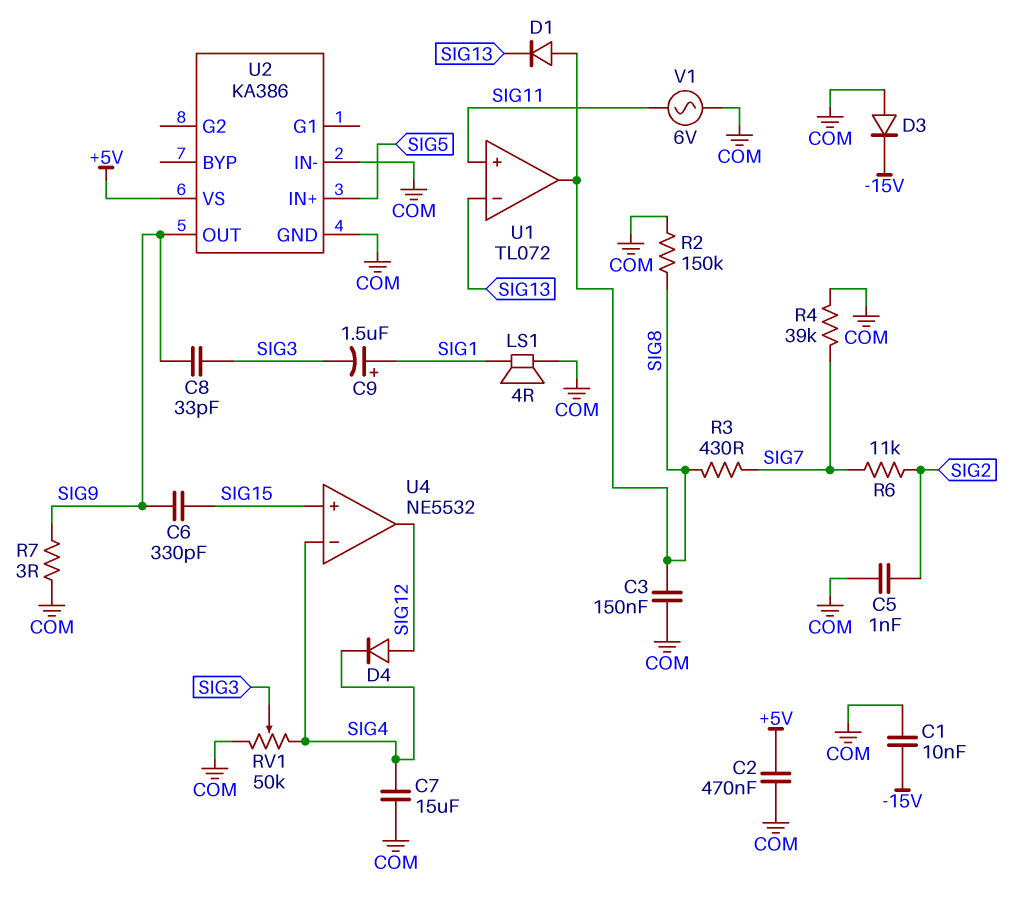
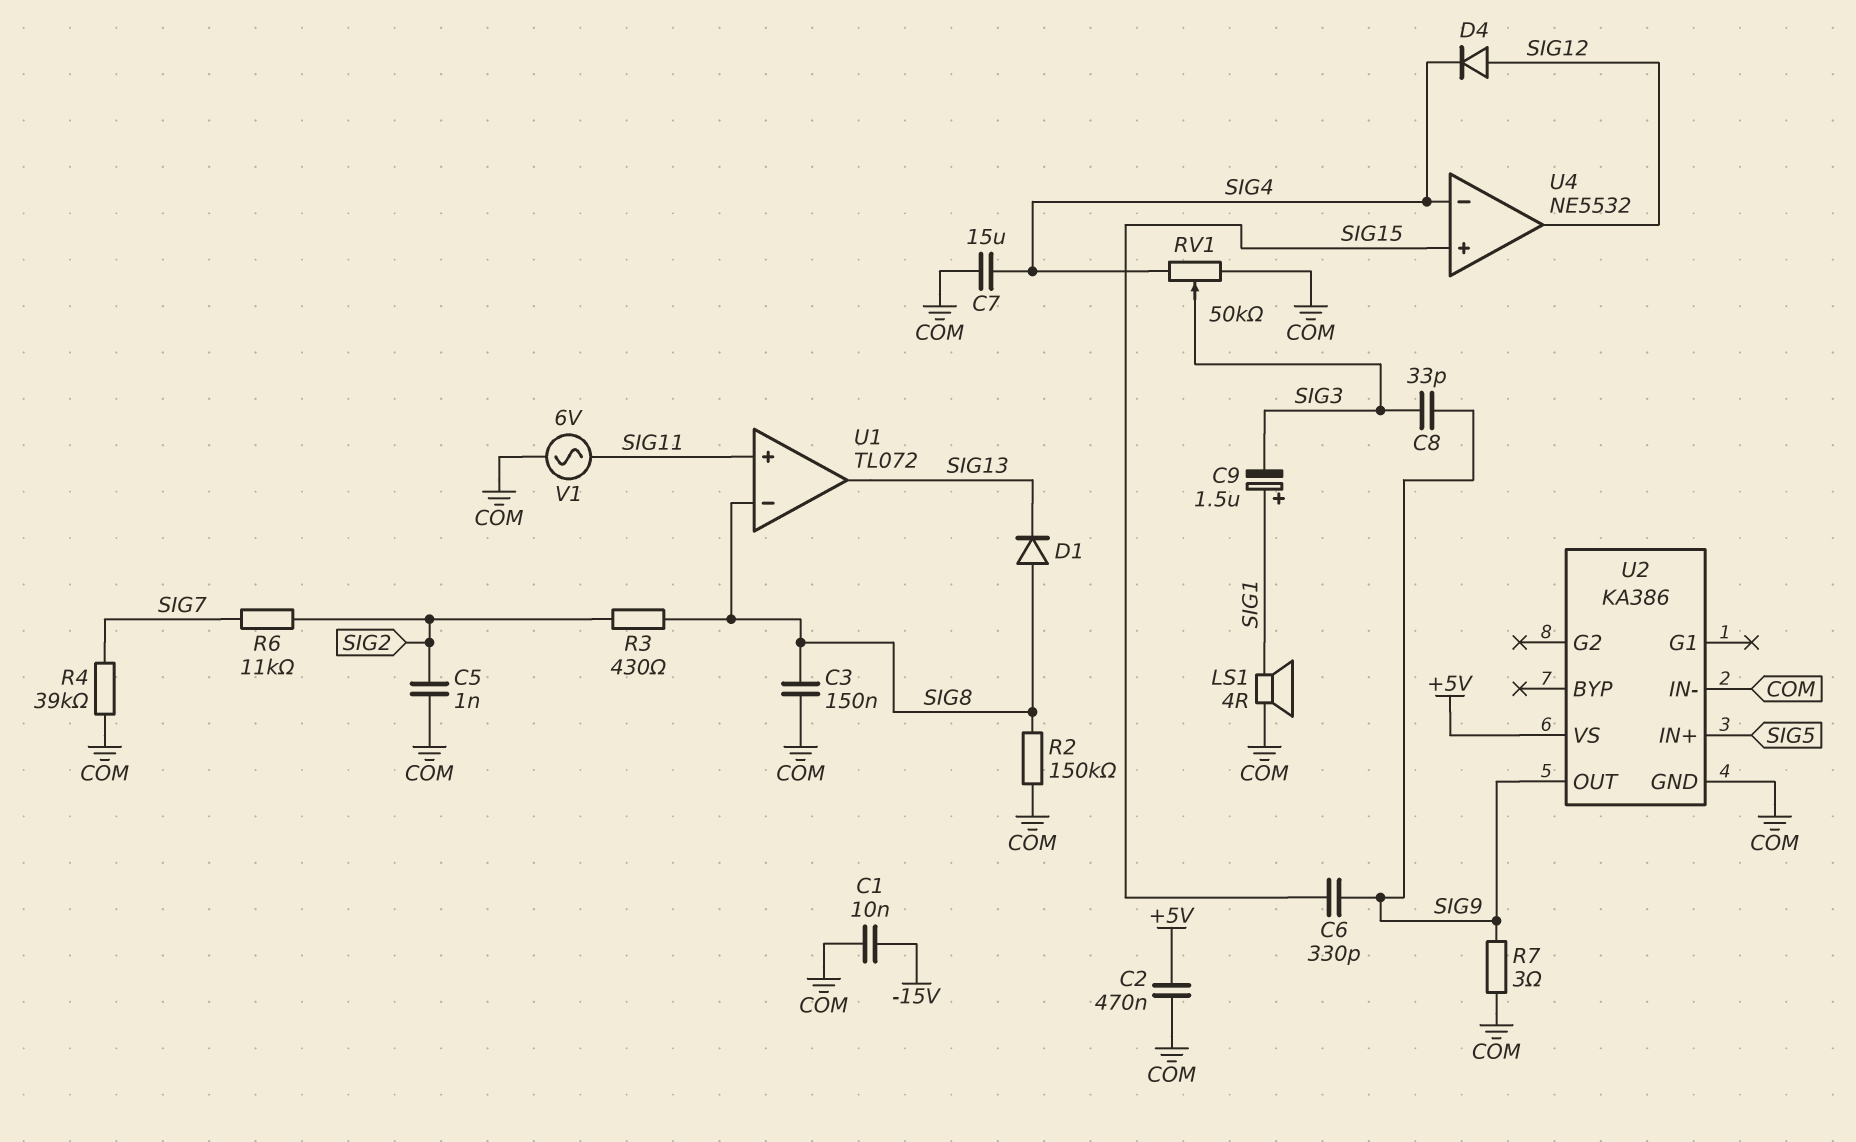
D3: diode (A COM, K -15V) -> none
R3: 430 (SIG7, SIG8) -> 430 (SIG2, SIG8)
U1 pin in-: SIG13 -> SIG8
U1 pin out: SIG8 -> SIG13

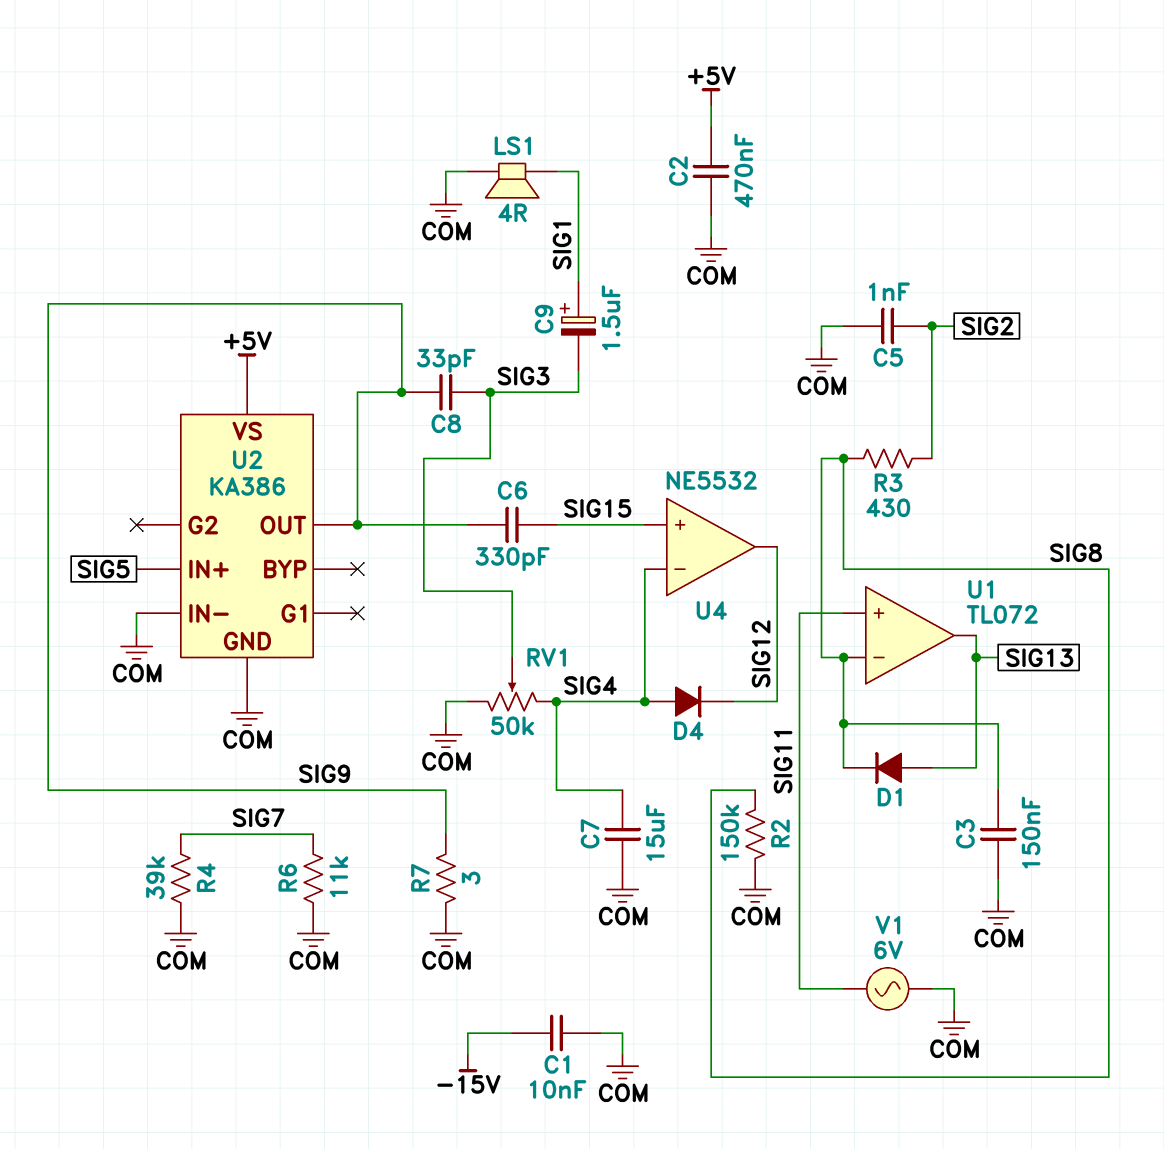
D1: diode (A SIG8, K SIG13) -> diode (A SIG13, K SIG8)
D4: diode (A SIG12, K SIG4) -> diode (A SIG4, K SIG12)
R6: 11k (SIG2, SIG7) -> 11k (COM, SIG7)

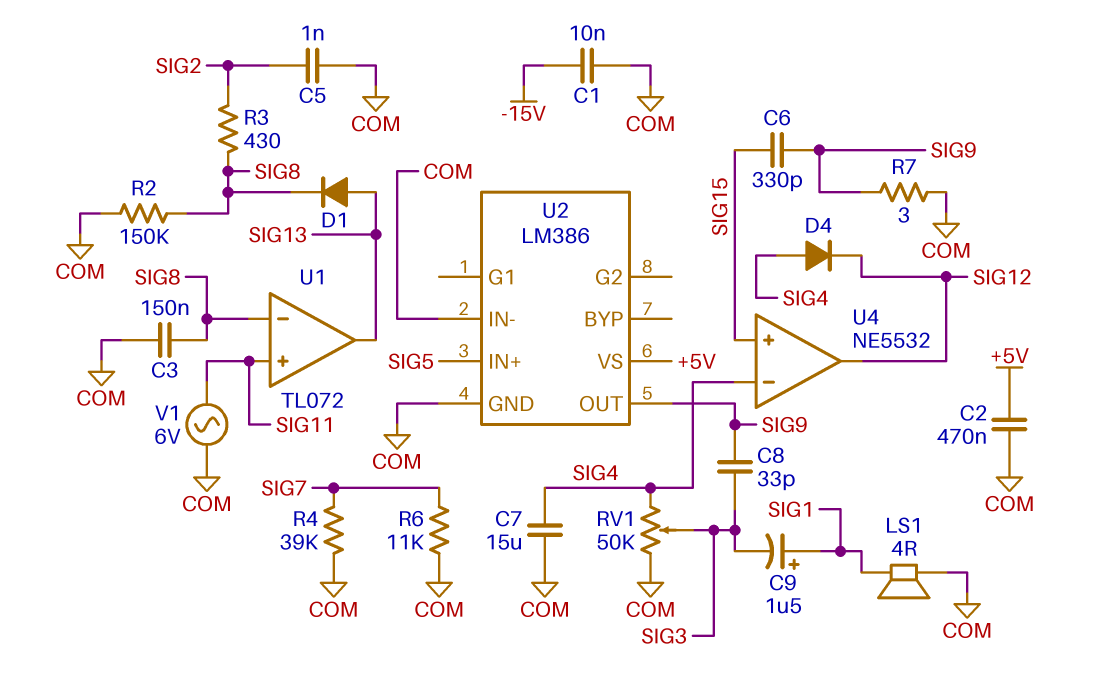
U2: KA386 -> LM386

